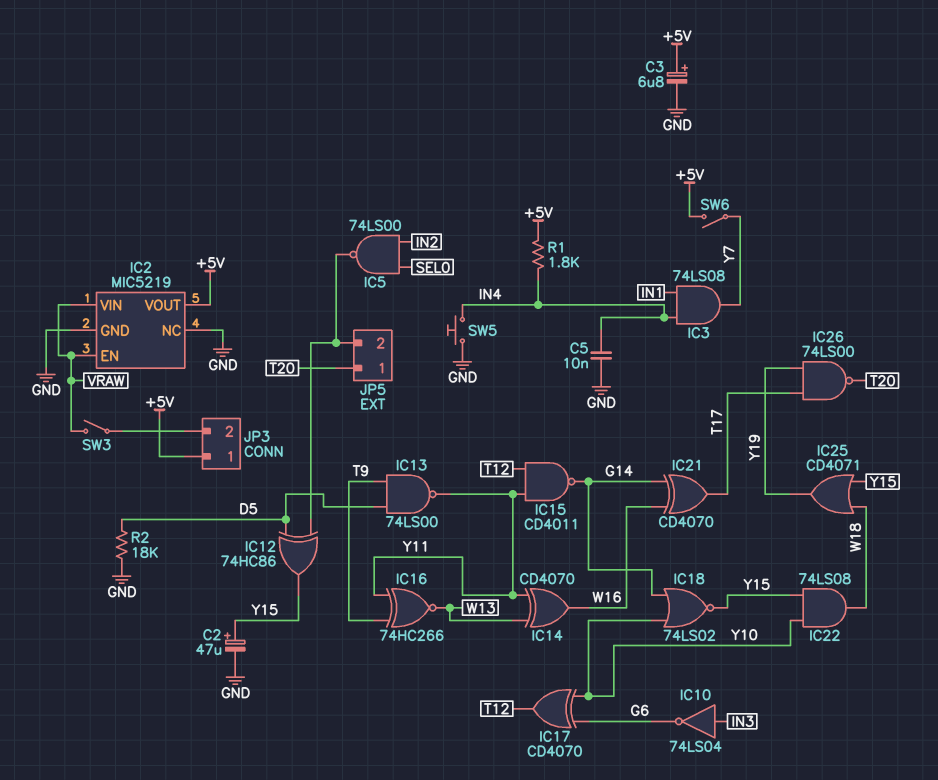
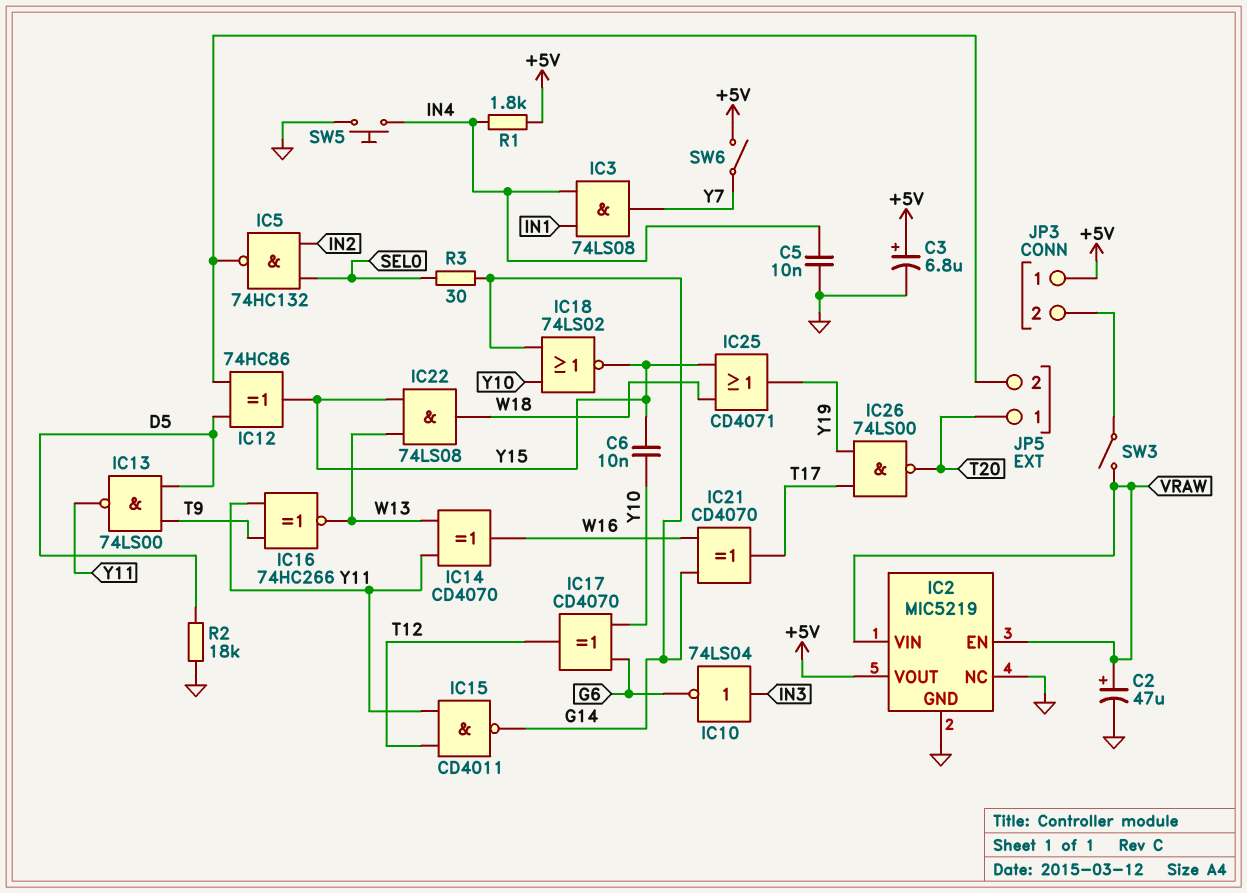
C2: 47uF (plus Y15, minus GND) -> 47uF (plus VRAW, minus GND)
C6: none -> 10nF (Y10, Y15)
IC5: NAND 74LS00 (in IN2, in SEL0, out JP5/2) -> NAND 74HC132 (in IN2, in SEL0, out JP5/2)
IC22: AND 74LS08 (in Y10, in Y15, out W18) -> AND 74LS08 (in W13, in Y15, out W18)
R3: none -> 30 (G14, SEL0)

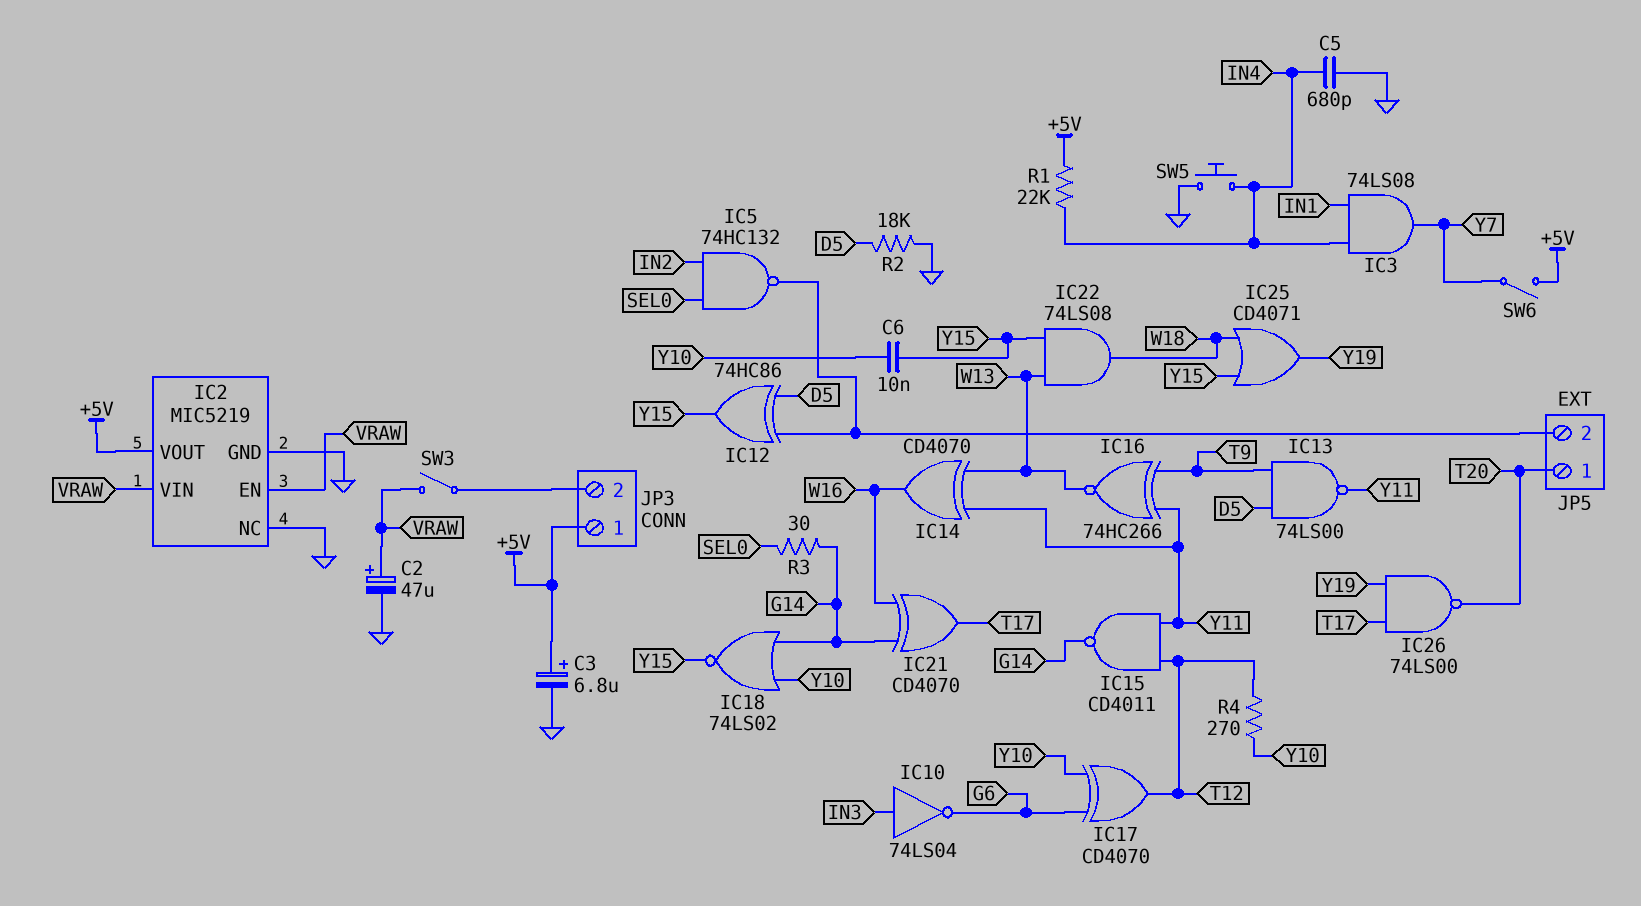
C5: 10nF (GND, IN4) -> 680pF (GND, IN4)
R1: 1.8k (+5V, IN4) -> 22k (+5V, IN4)
R4: none -> 270 (T12, Y10)

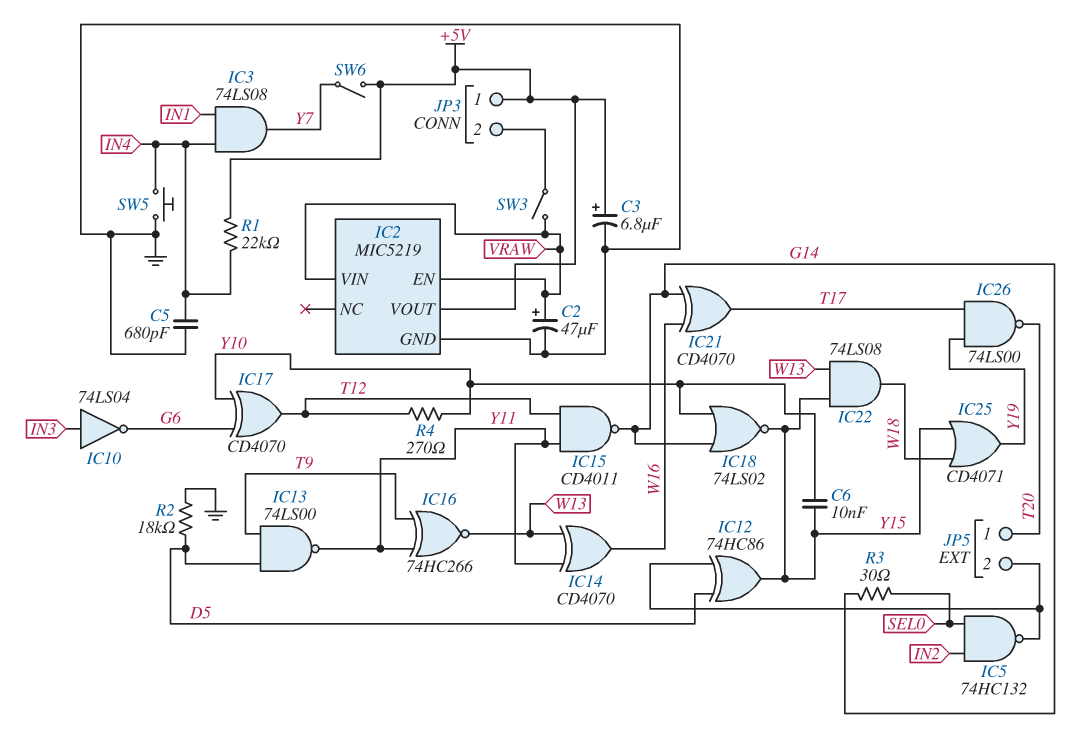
IC2 pin NC: GND -> none

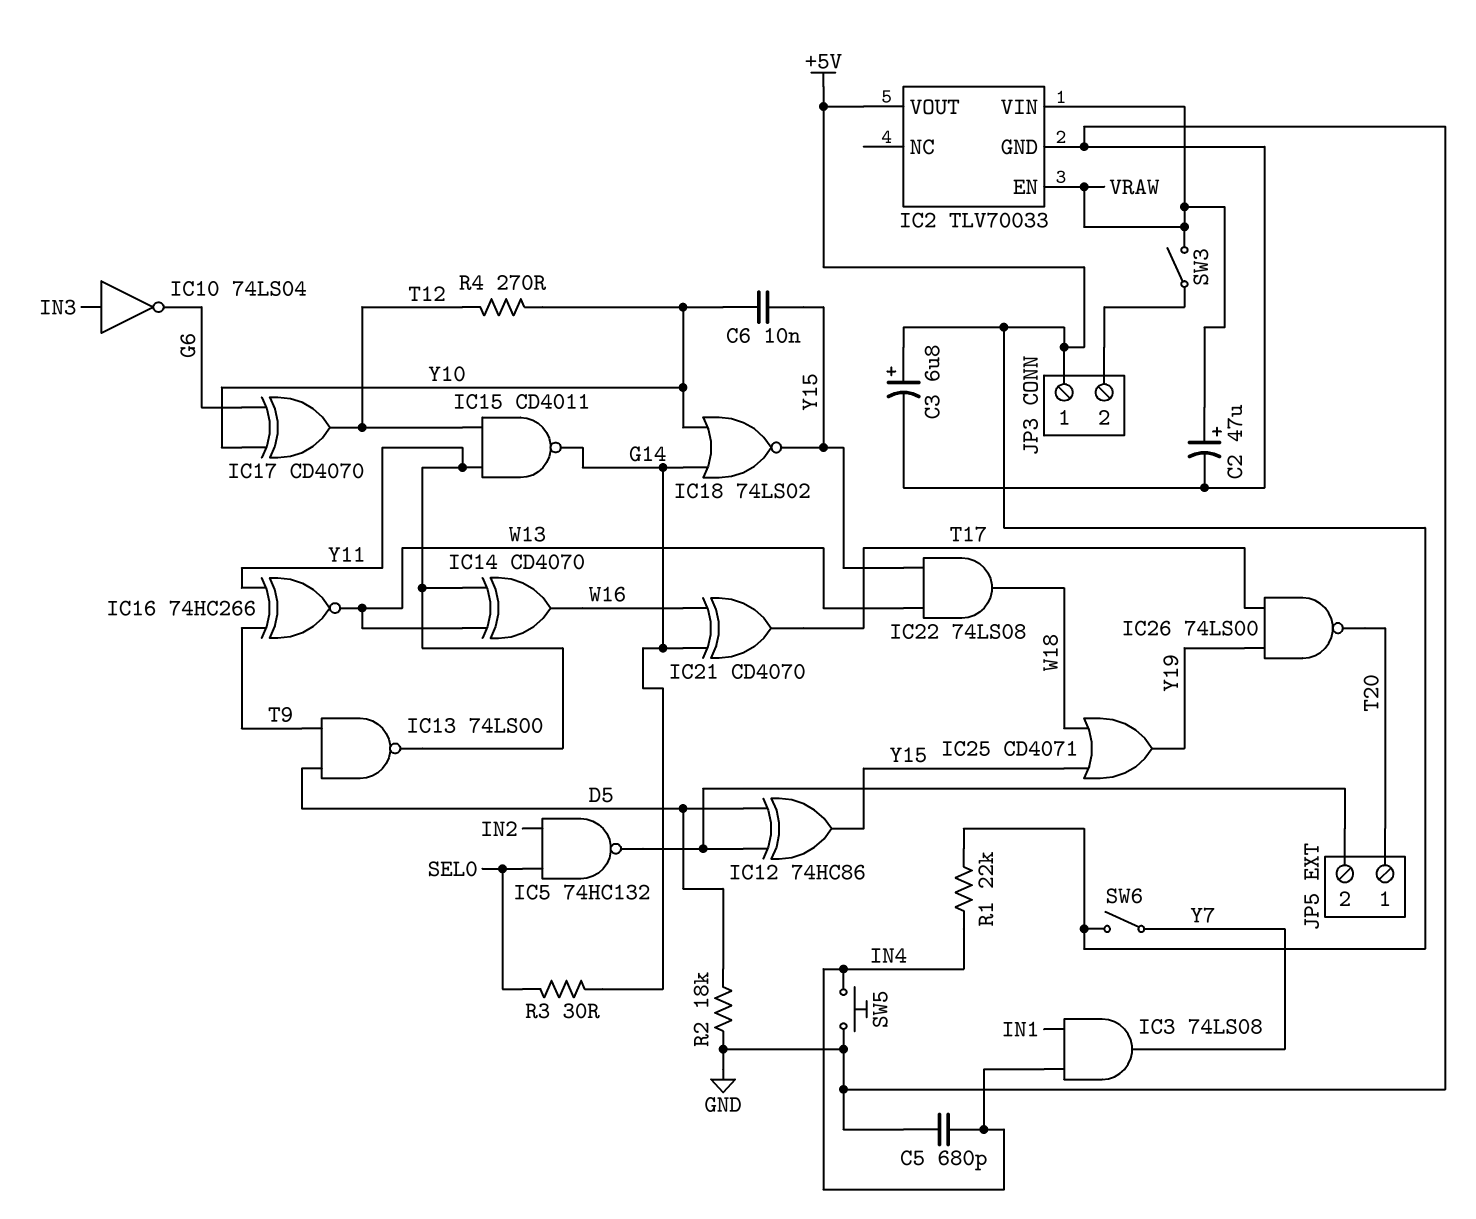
IC2: MIC5219 -> TLV70033

